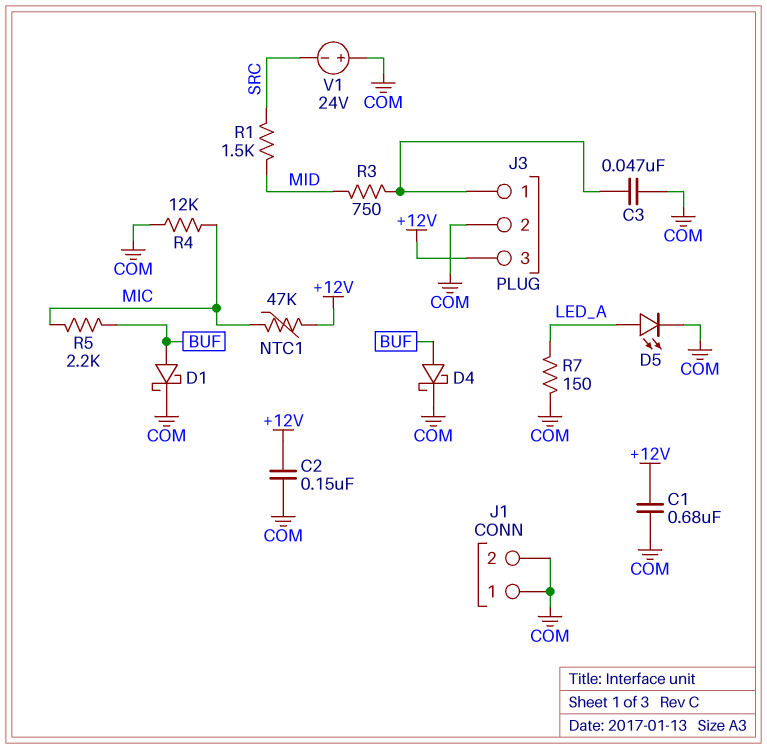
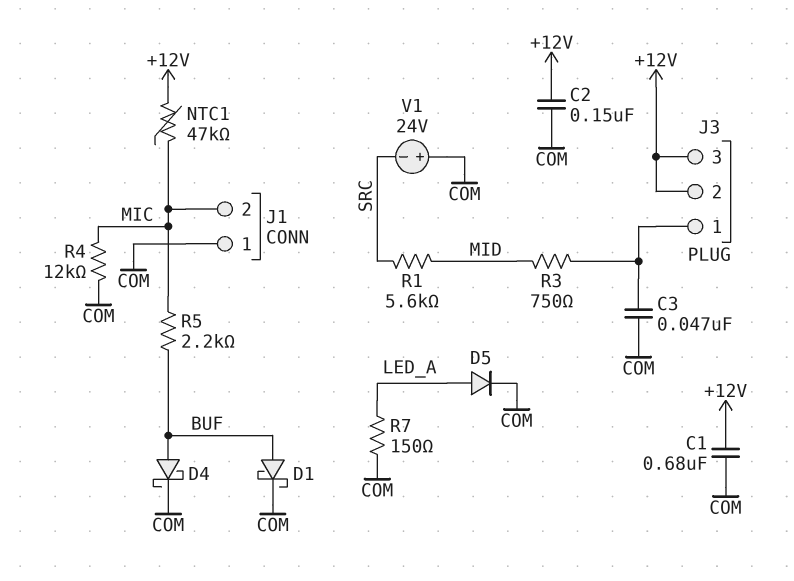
D5: LED (A LED_A, K COM) -> diode (A LED_A, K COM)
J1 pin 2: COM -> MIC
J3 pin 2: COM -> +12V
R1: 1.5k (MID, SRC) -> 5.6k (MID, SRC)

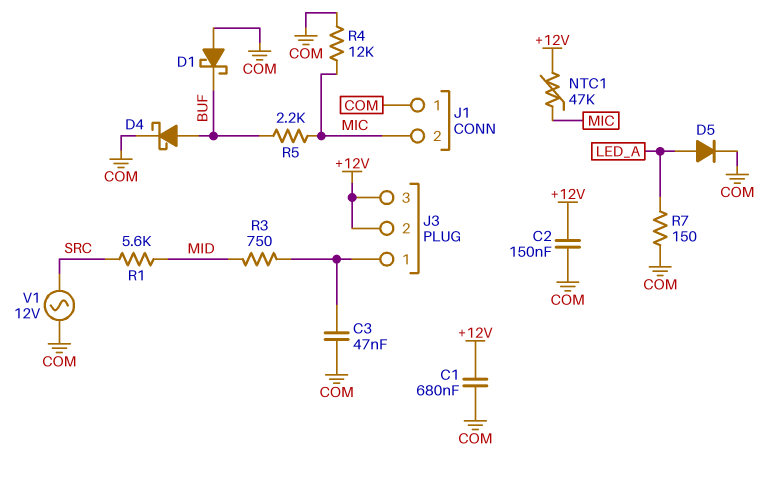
D1: schottky (A BUF, K COM) -> schottky (A COM, K BUF)
V1: 24V (plus COM, minus SRC) -> AC 12V (COM, SRC)

